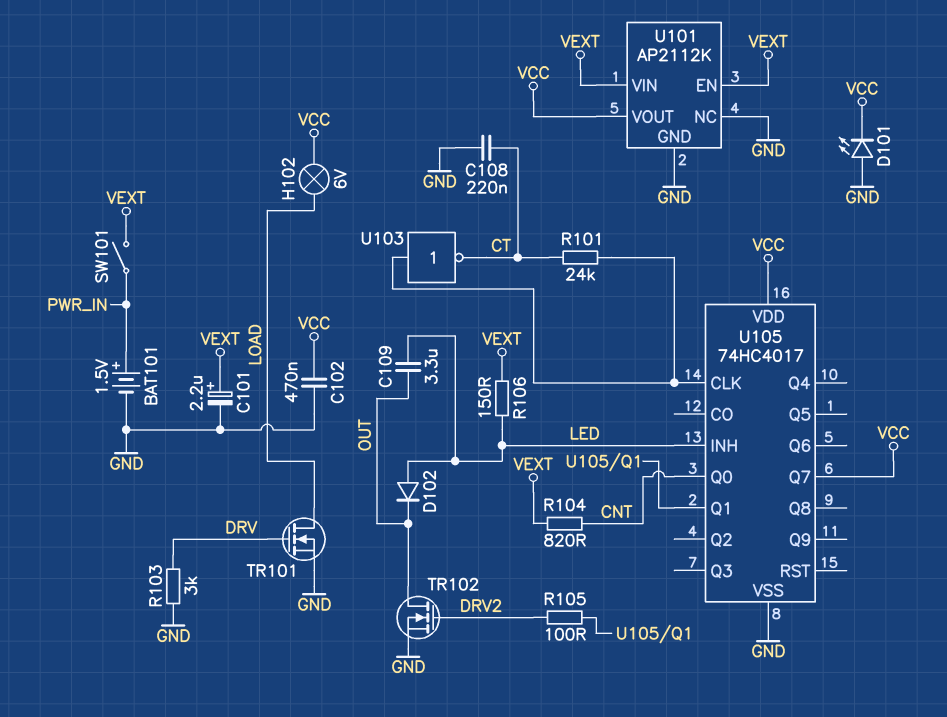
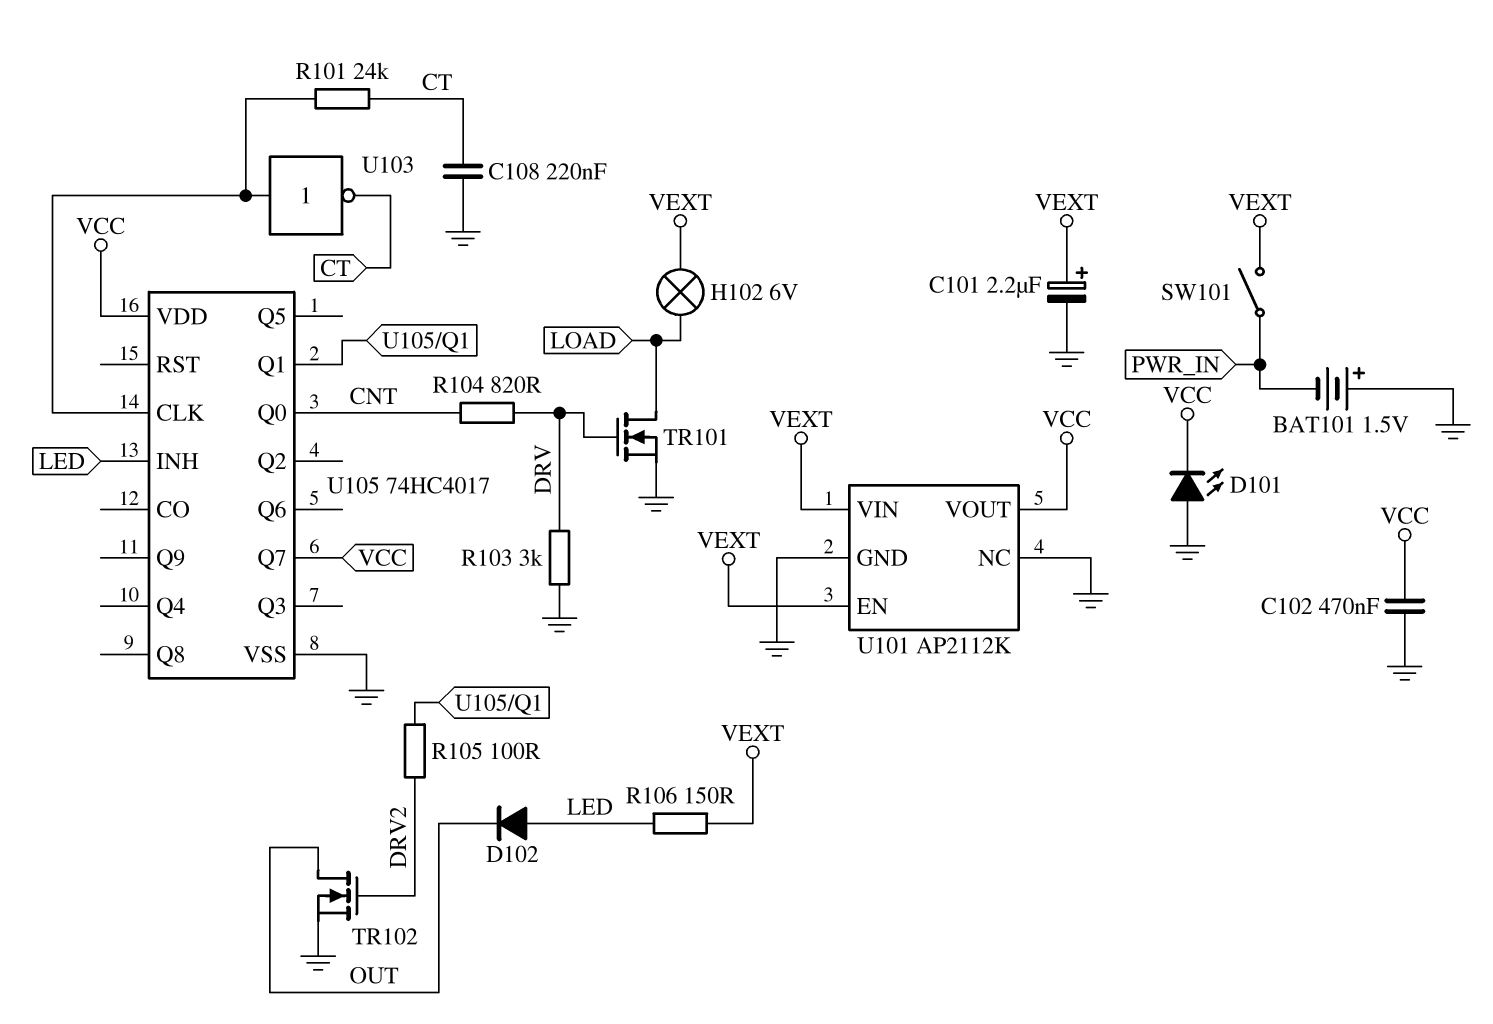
BAT101: 1.5V (plus PWR_IN, minus GND) -> 1.5V (plus GND, minus PWR_IN)
C109: 3.3uF (LED, OUT) -> none
H102: lamp 6V (LOAD, VCC) -> lamp 6V (LOAD, VEXT)
R104: 820 (CNT, VEXT) -> 820 (CNT, DRV)

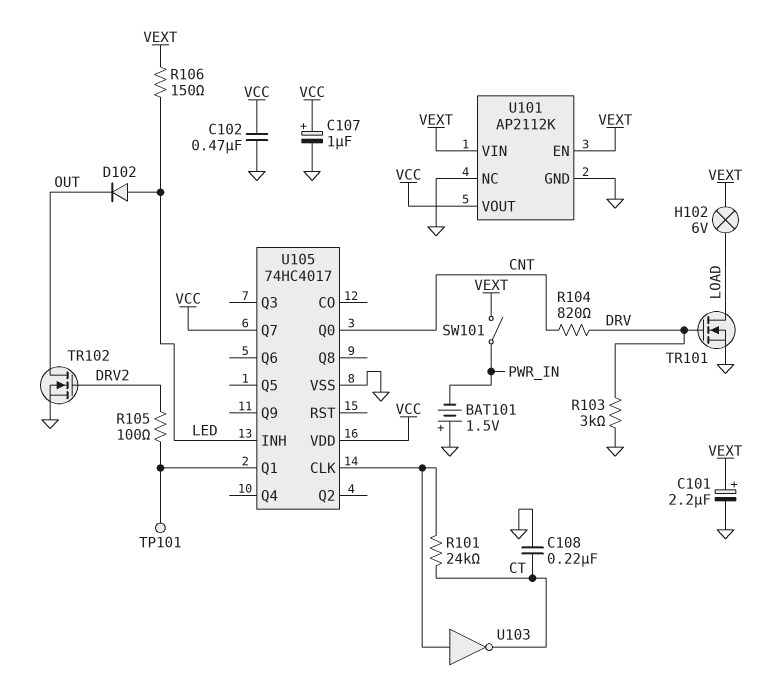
C107: none -> 1uF (plus VCC, minus GND)
D101: LED (A GND, K VCC) -> none
TP101: none -> test point (U105/Q1)

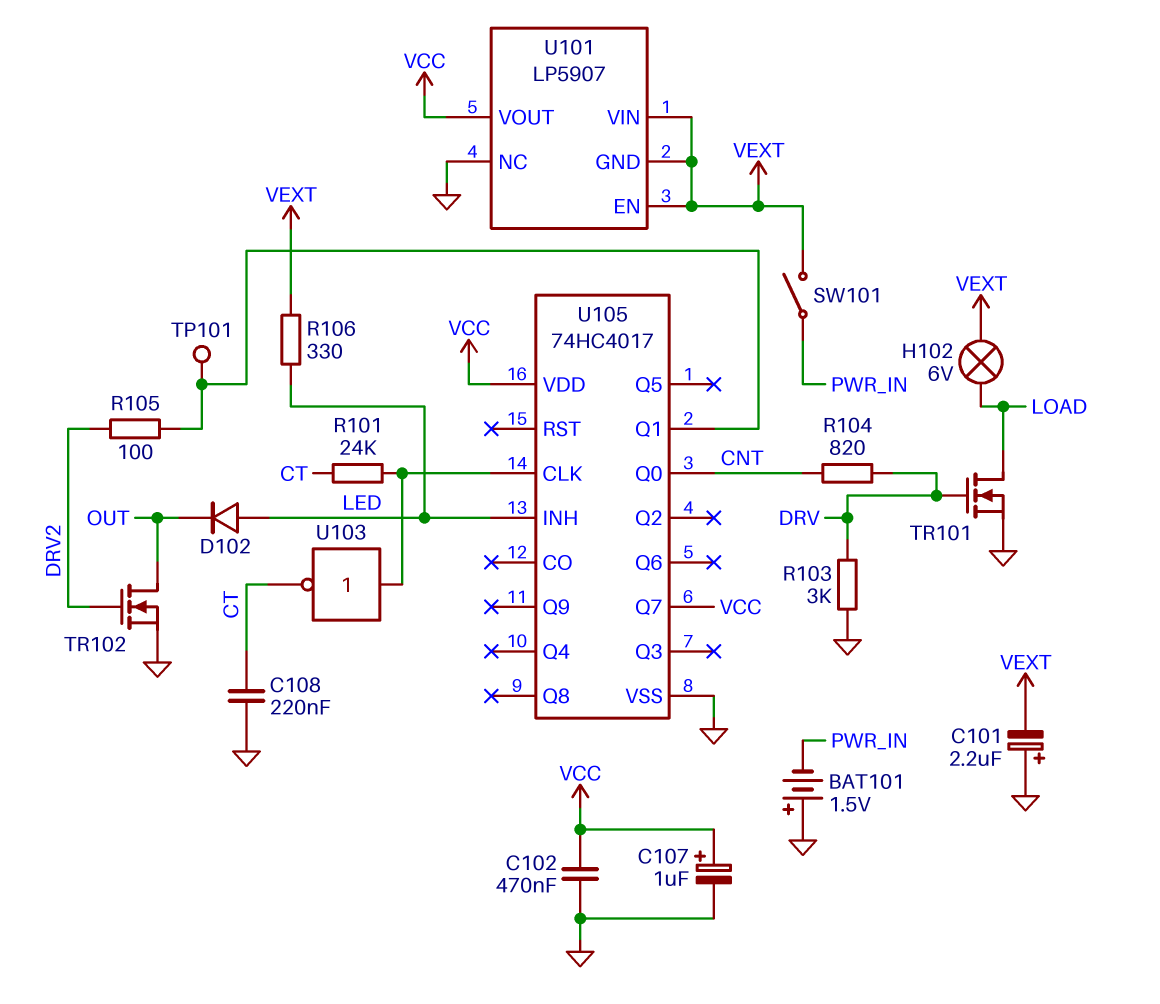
C101: 2.2uF (plus VEXT, minus GND) -> 2.2uF (plus GND, minus VEXT)
R106: 150 (LED, VEXT) -> 330 (LED, VEXT)
U101: AP2112K -> LP5907
U101 pin GND: GND -> VEXT

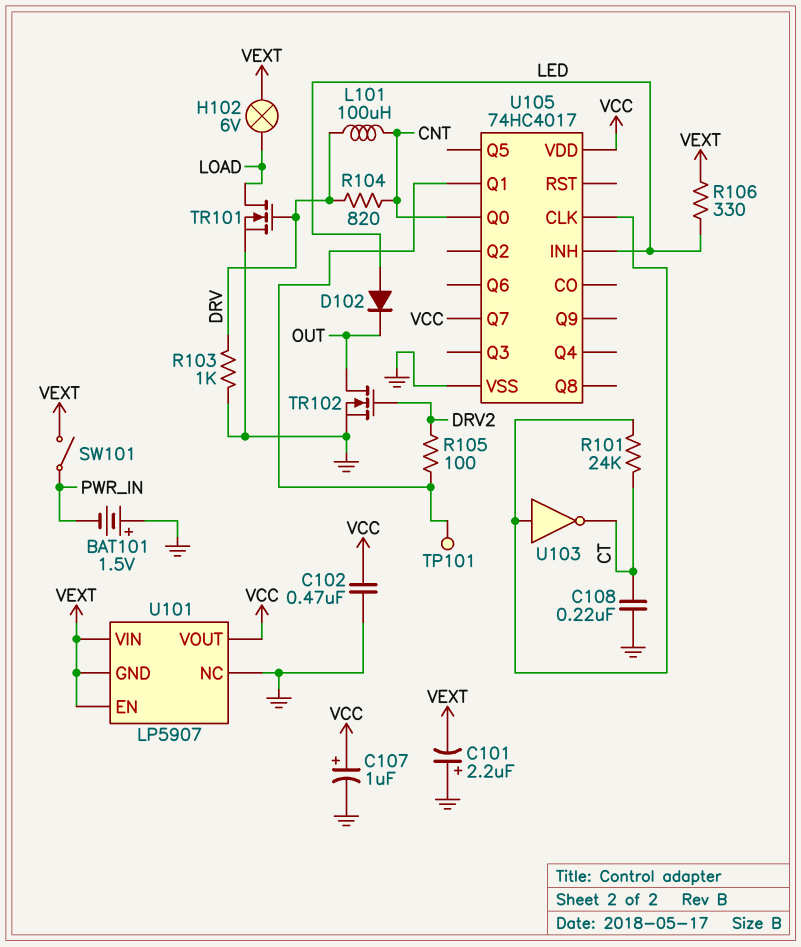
L101: none -> 100uH (CNT, DRV)
R103: 3k (DRV, GND) -> 1k (DRV, GND)

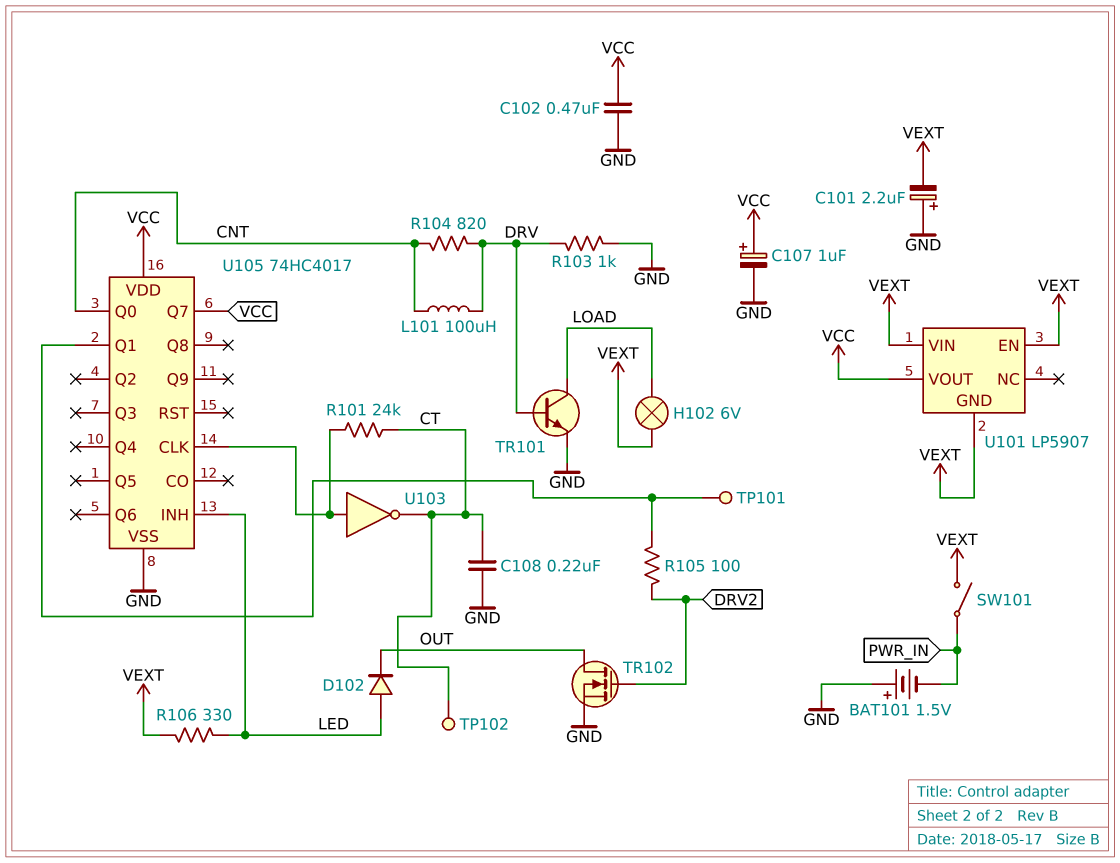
TP102: none -> test point (CT)
TR101: NMOS (G DRV, D LOAD, S GND) -> NPN (B DRV, C LOAD, E GND)
U101 pin NC: GND -> none

